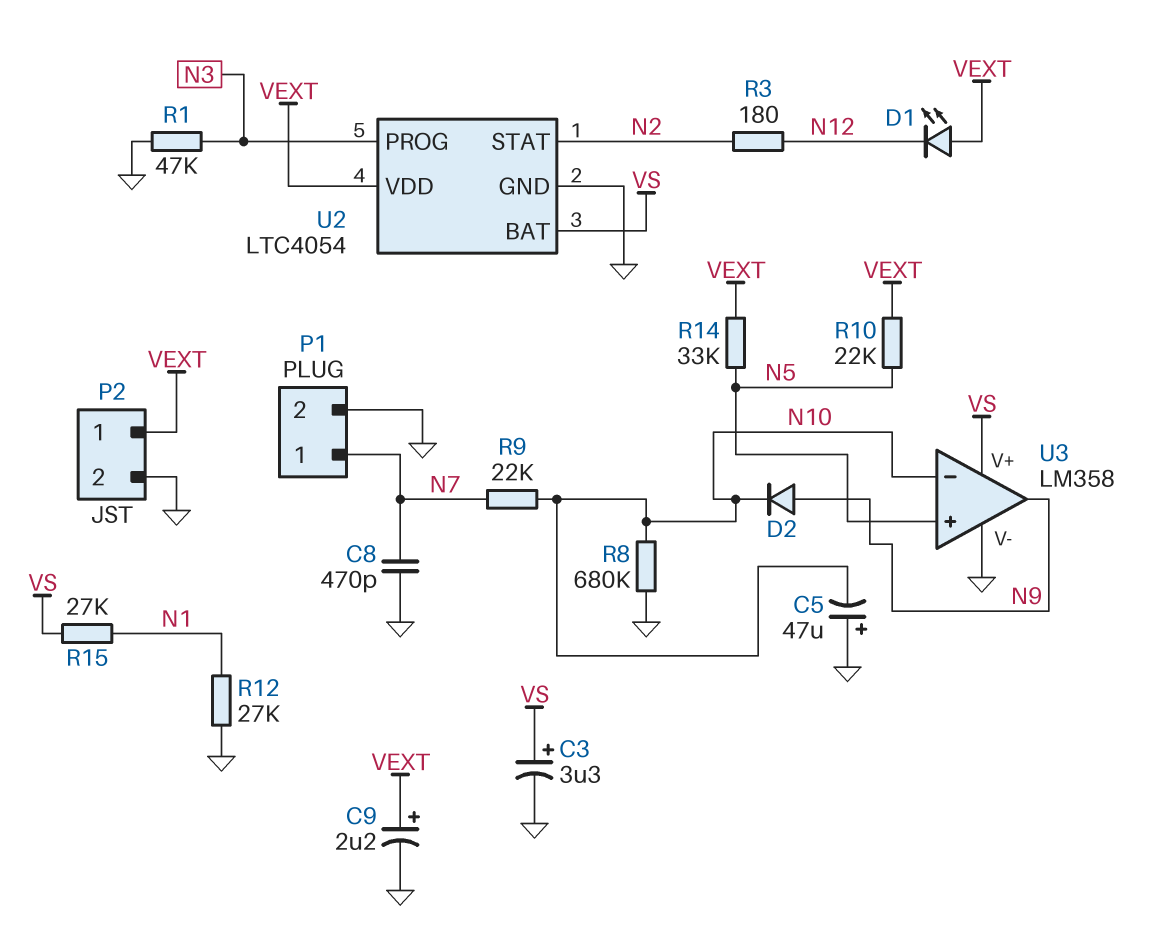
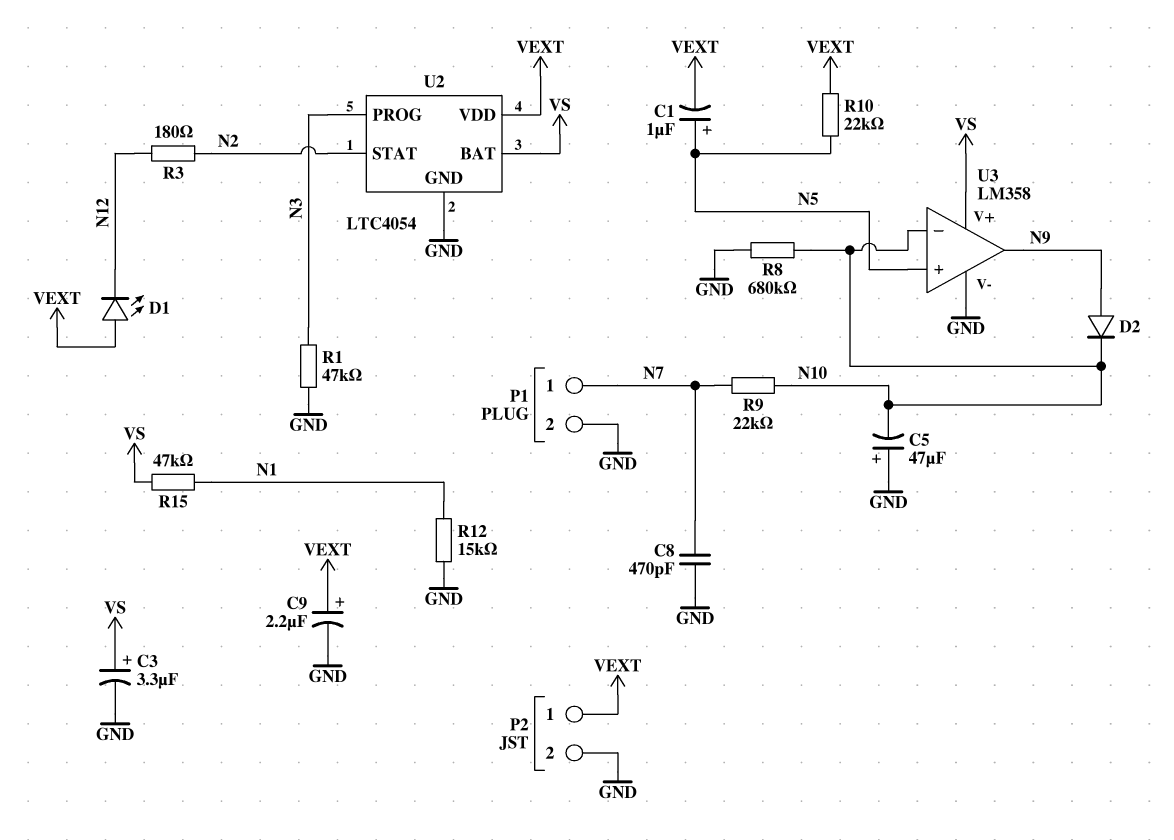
C1: none -> 1uF (plus N5, minus VEXT)
R12: 27k (GND, N1) -> 15k (GND, N1)
R14: 33k (N5, VEXT) -> none
R15: 27k (N1, VS) -> 47k (N1, VS)

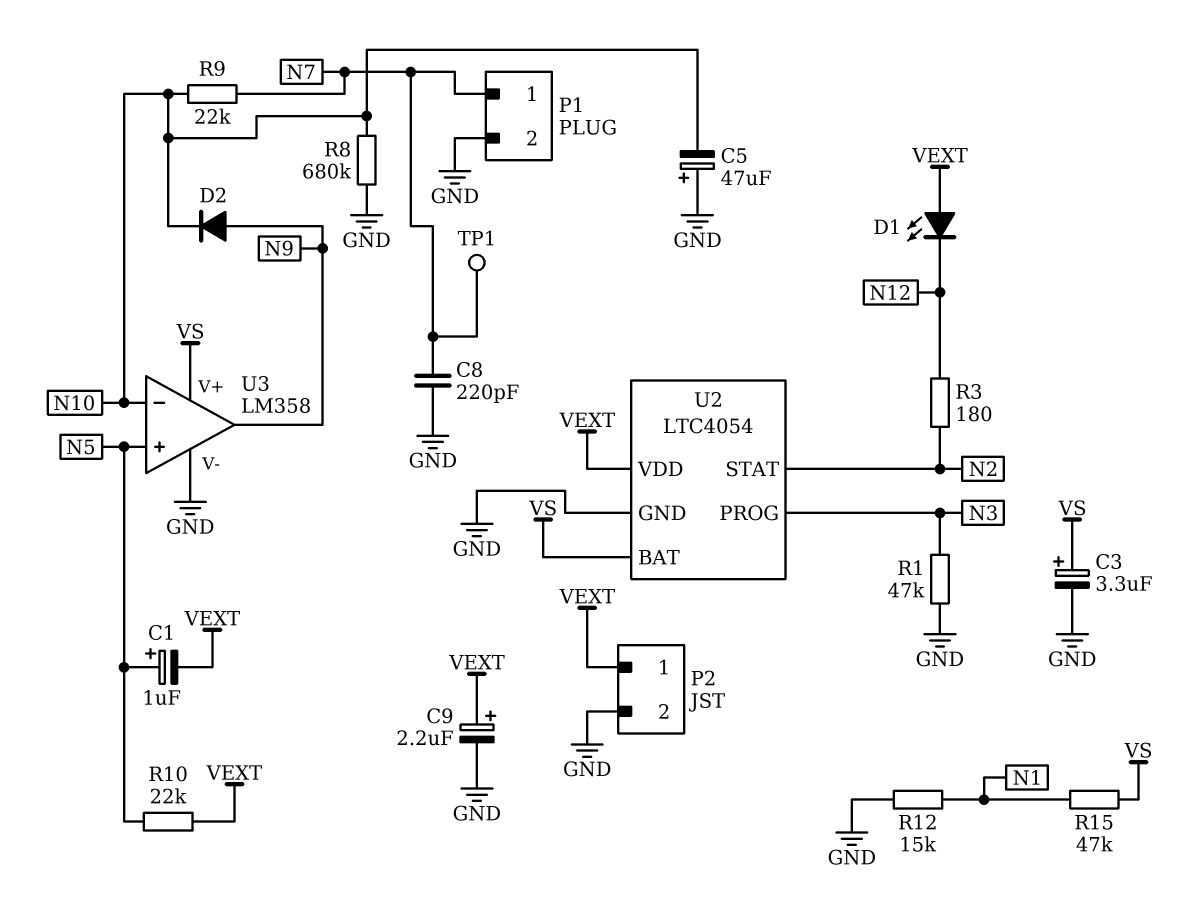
C8: 470pF (GND, N7) -> 220pF (GND, N7)
TP1: none -> test point (N7)

